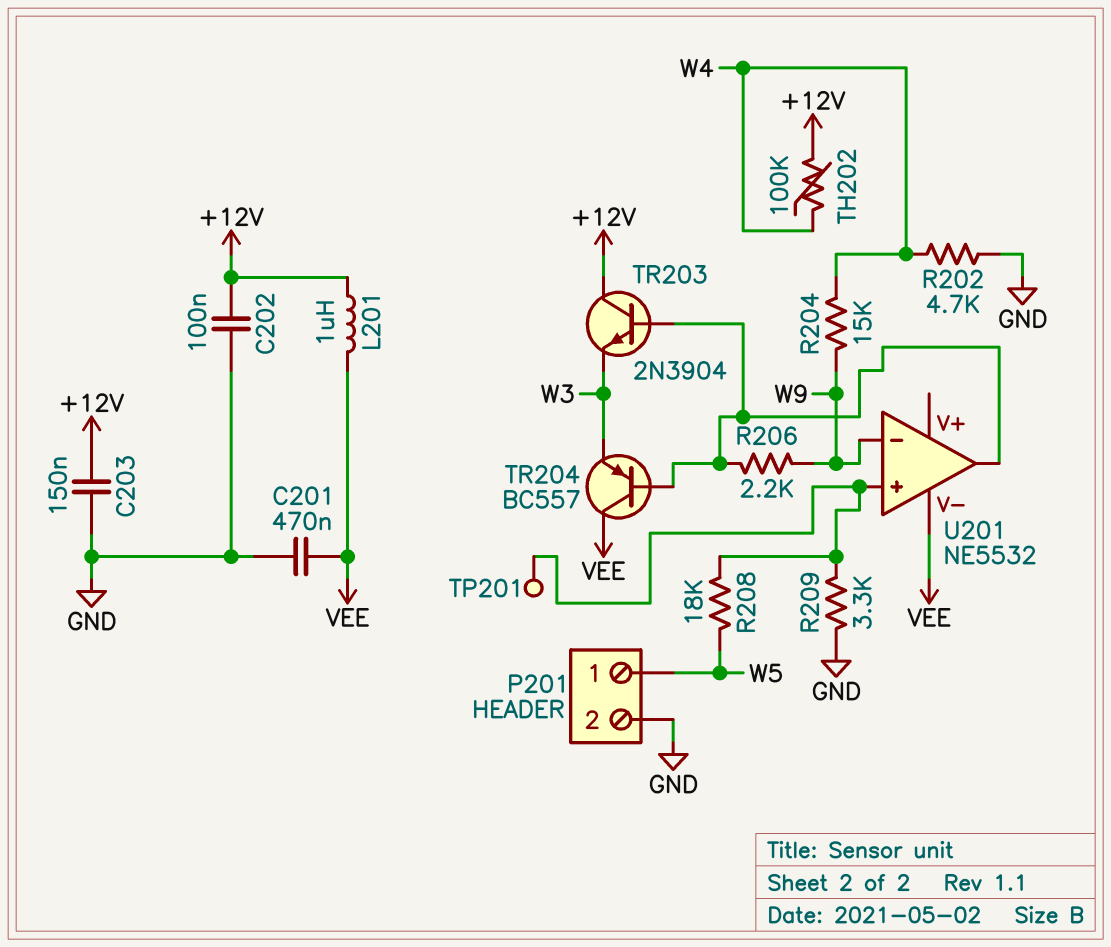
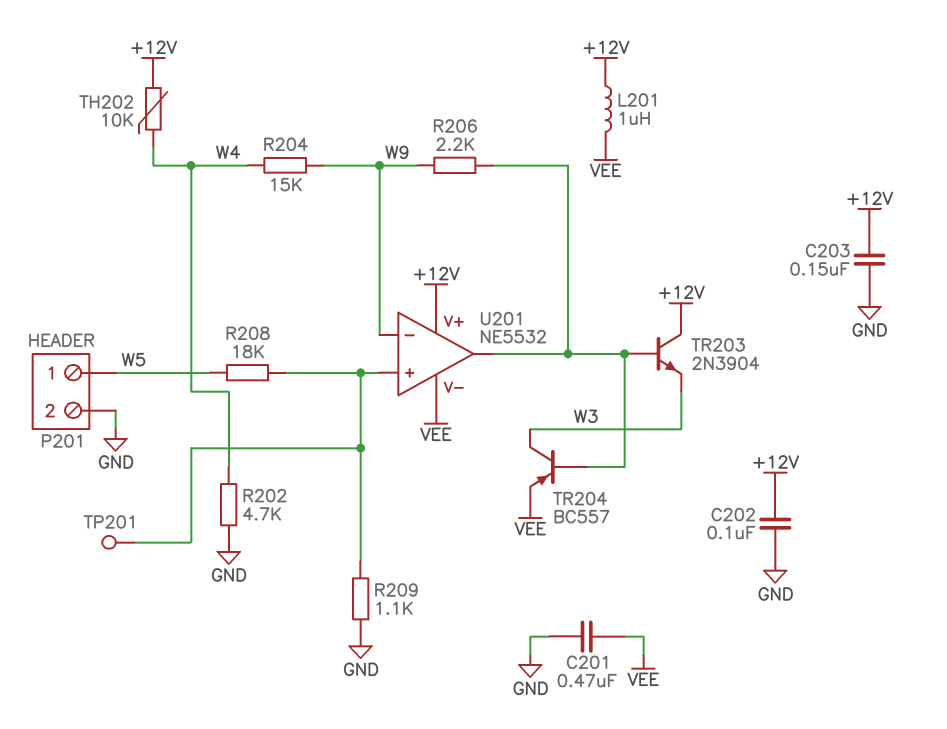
R209: 3.3k (GND, U201/in+) -> 1.1k (GND, U201/in+)
TH202: 100k (+12V, W4) -> 10k (+12V, W4)
TR204: PNP BC557 (B U201/out, C VEE, E W3) -> PNP BC557 (B U201/out, C W3, E VEE)
U201 pin V+: none -> +12V

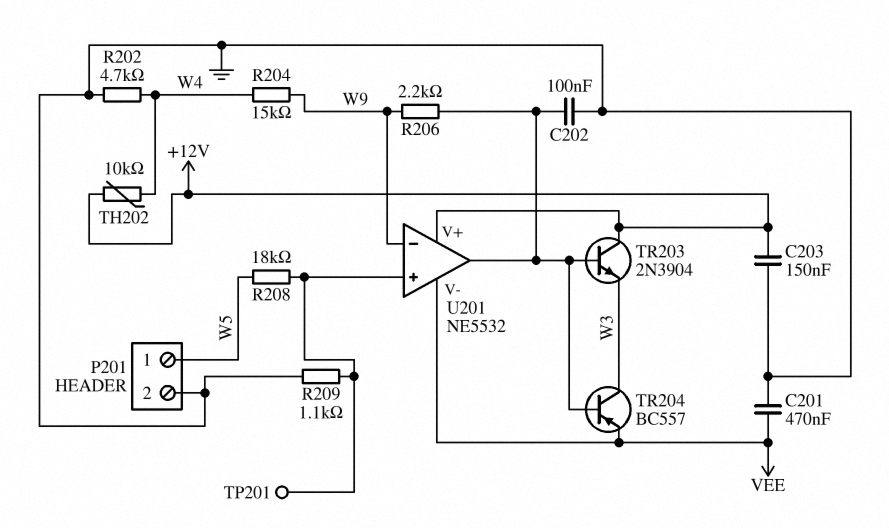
C202: 100nF (+12V, GND) -> 100nF (GND, U201/out)
L201: 1uH (+12V, VEE) -> none

